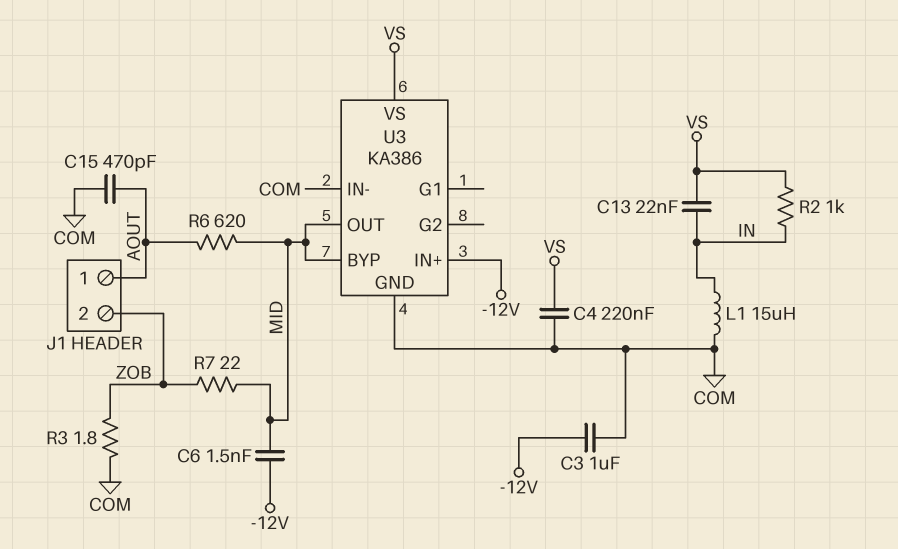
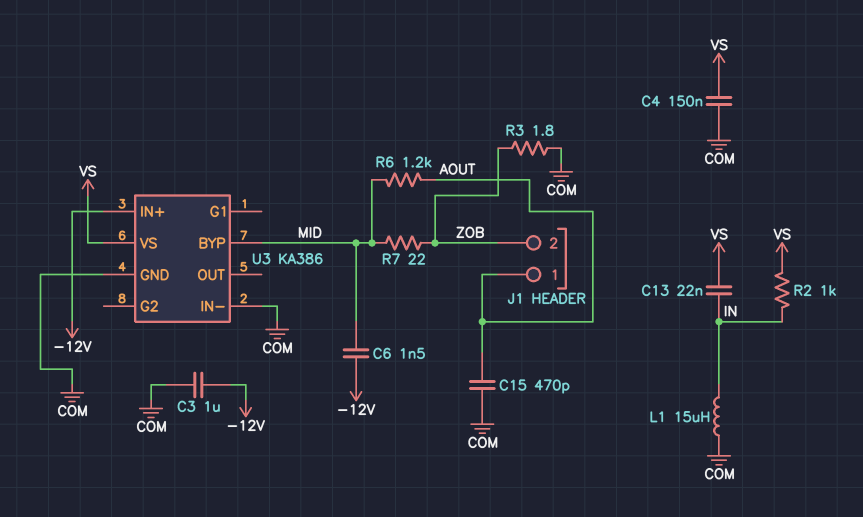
C4: 220nF (COM, VS) -> 150nF (COM, VS)
R6: 620 (AOUT, MID) -> 1.2k (AOUT, MID)
U3 pin OUT: MID -> none

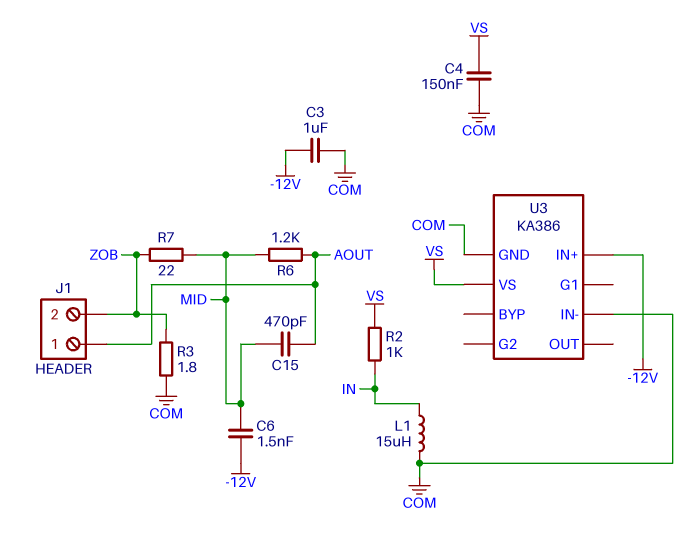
C13: 22nF (IN, VS) -> none
C15: 470pF (AOUT, COM) -> 470pF (AOUT, MID)
U3 pin BYP: MID -> none

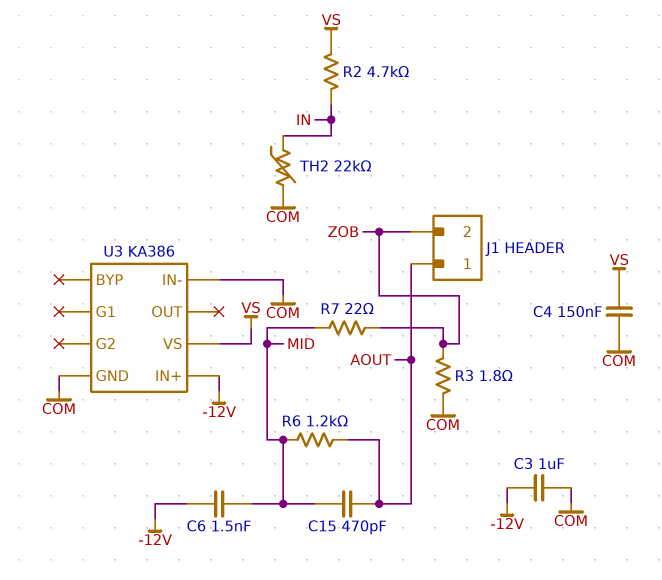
L1: 15uH (COM, IN) -> none
R2: 1k (IN, VS) -> 4.7k (IN, VS)
TH2: none -> 22k (COM, IN)

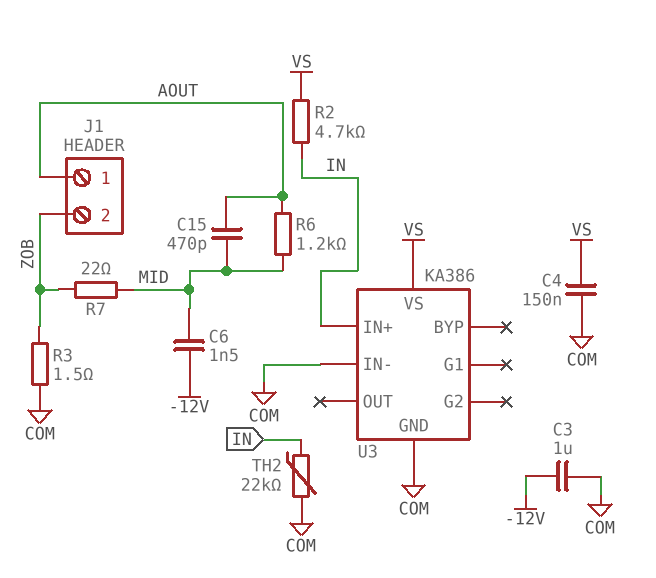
R3: 1.8 (COM, ZOB) -> 1.5 (COM, ZOB)
U3 pin IN+: -12V -> IN

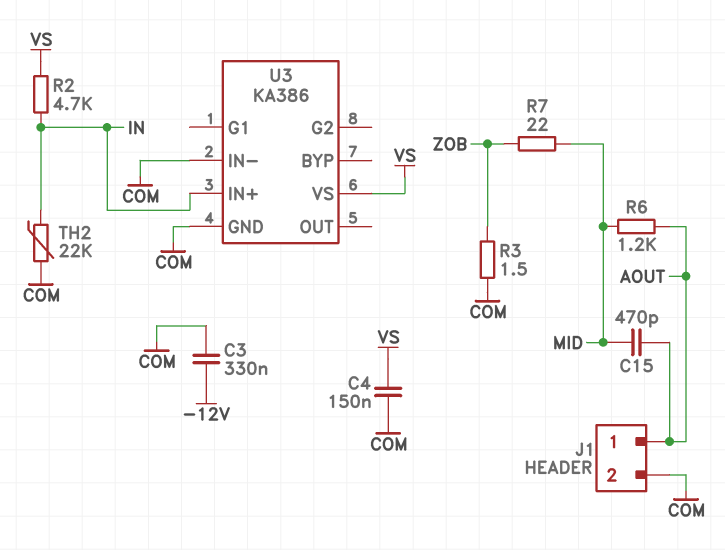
C3: 1uF (-12V, COM) -> 330nF (-12V, COM)
C6: 1.5nF (-12V, MID) -> none
J1 pin 2: ZOB -> COM

